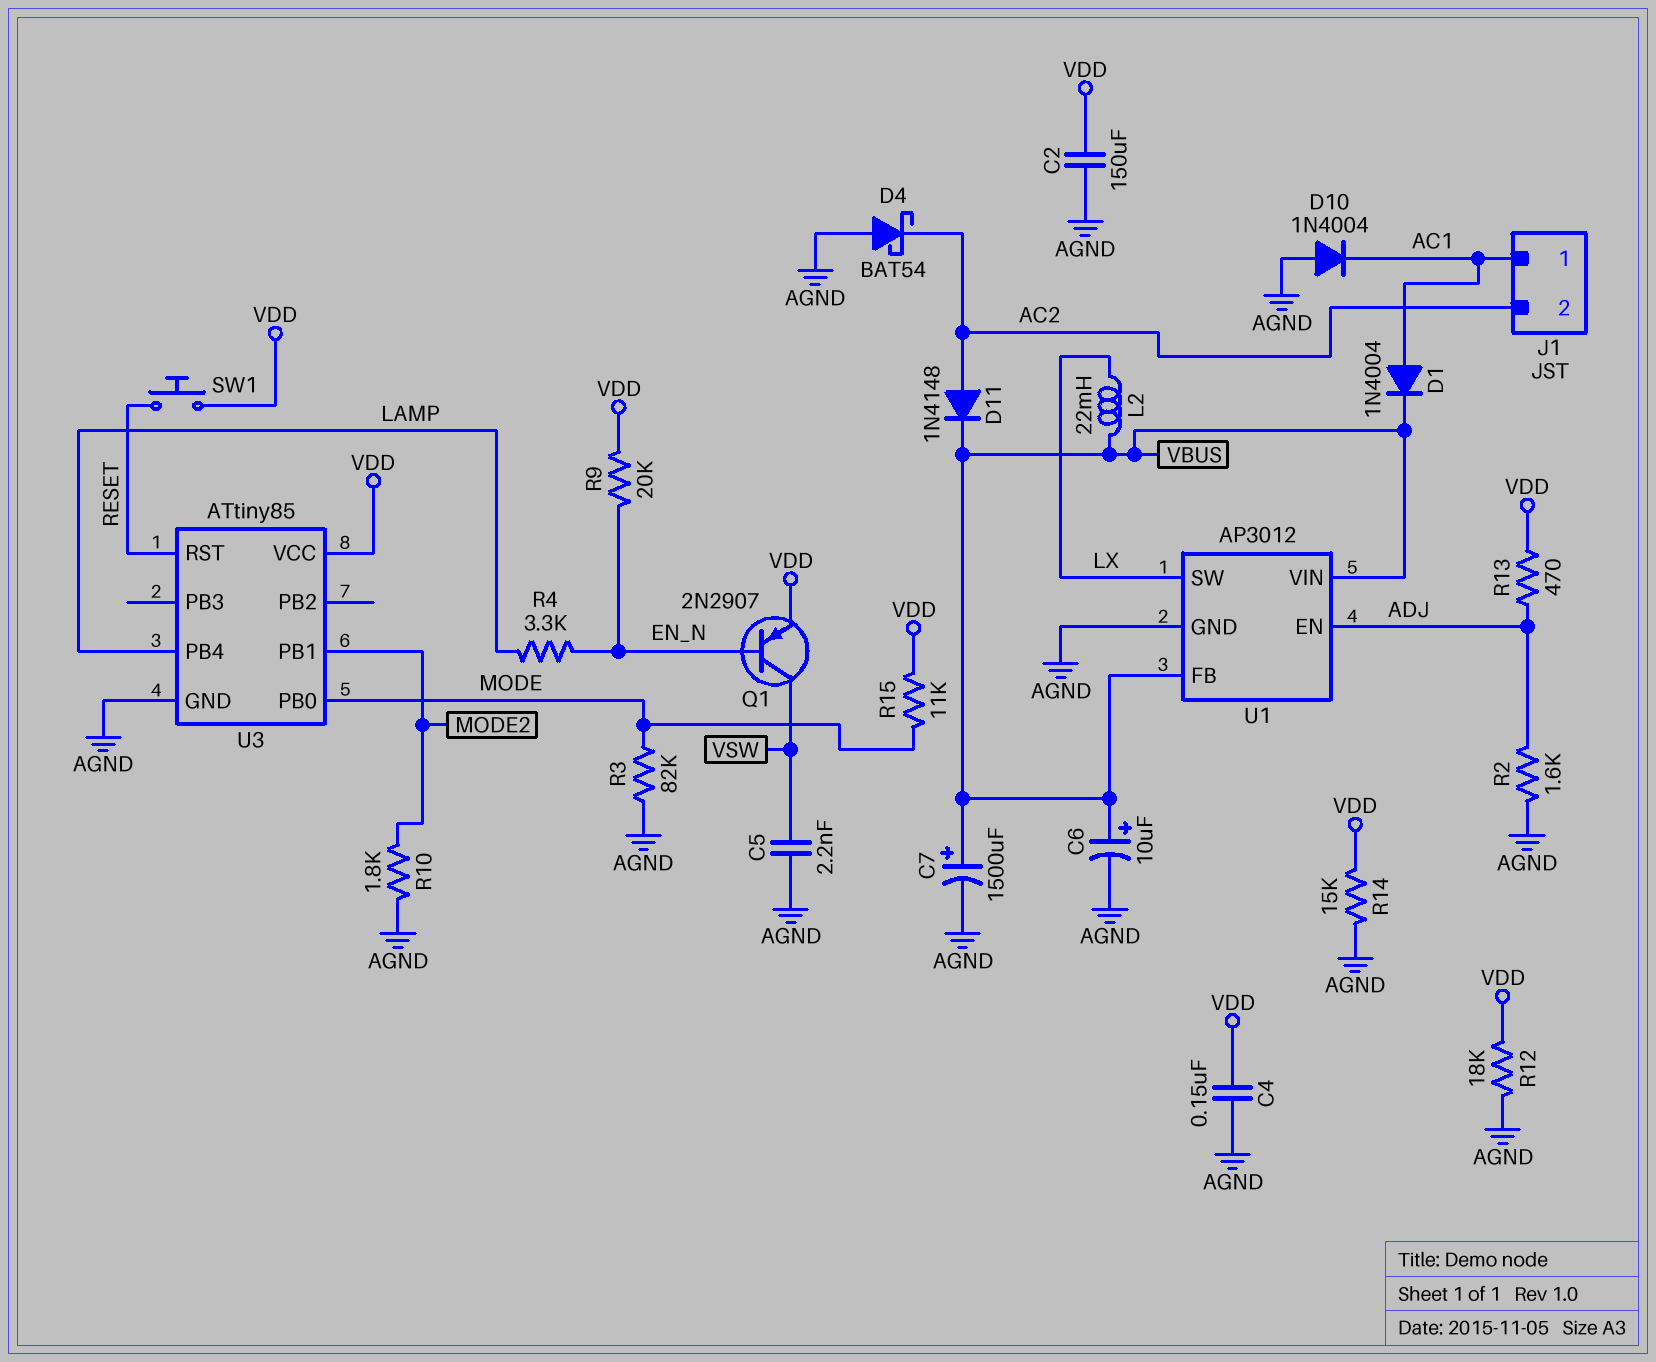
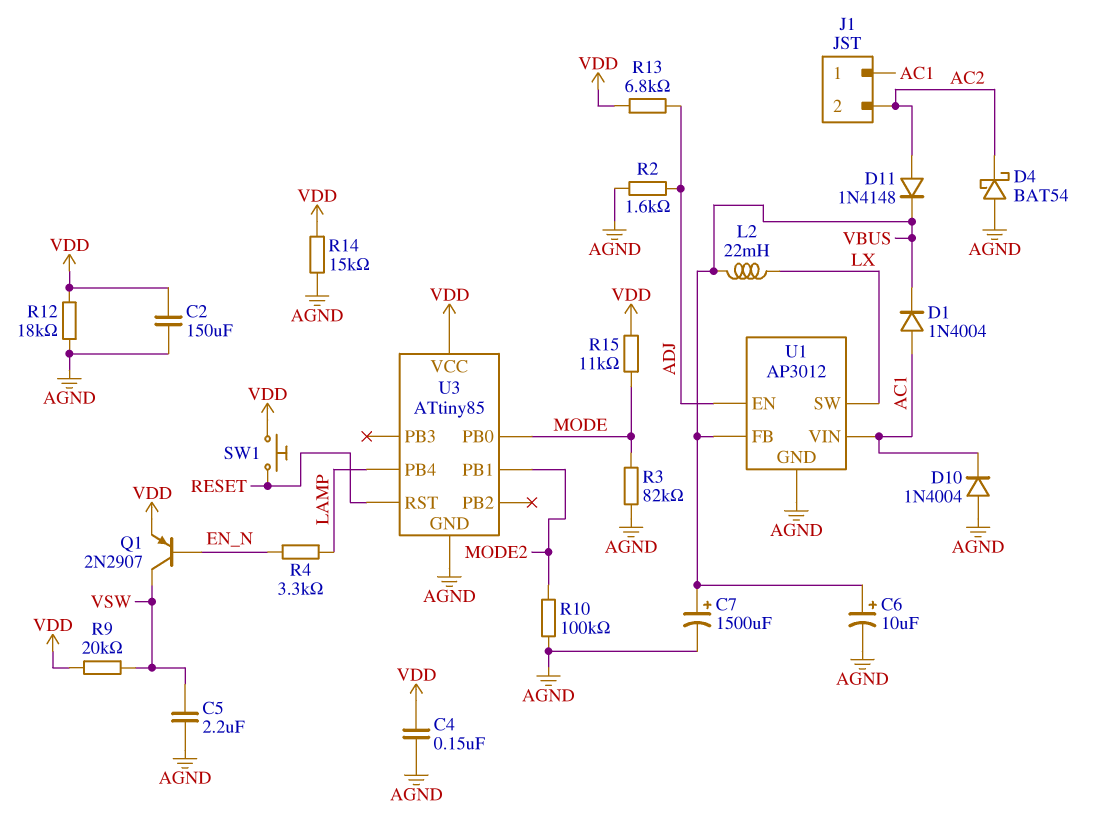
C5: 2.2nF (AGND, VSW) -> 2.2uF (AGND, VSW)
R9: 20k (EN_N, VDD) -> 20k (VDD, VSW)
R10: 1.8k (AGND, MODE2) -> 100k (AGND, MODE2)
R13: 470 (ADJ, VDD) -> 6.8k (ADJ, VDD)
U1 pin VIN: VBUS -> AC1

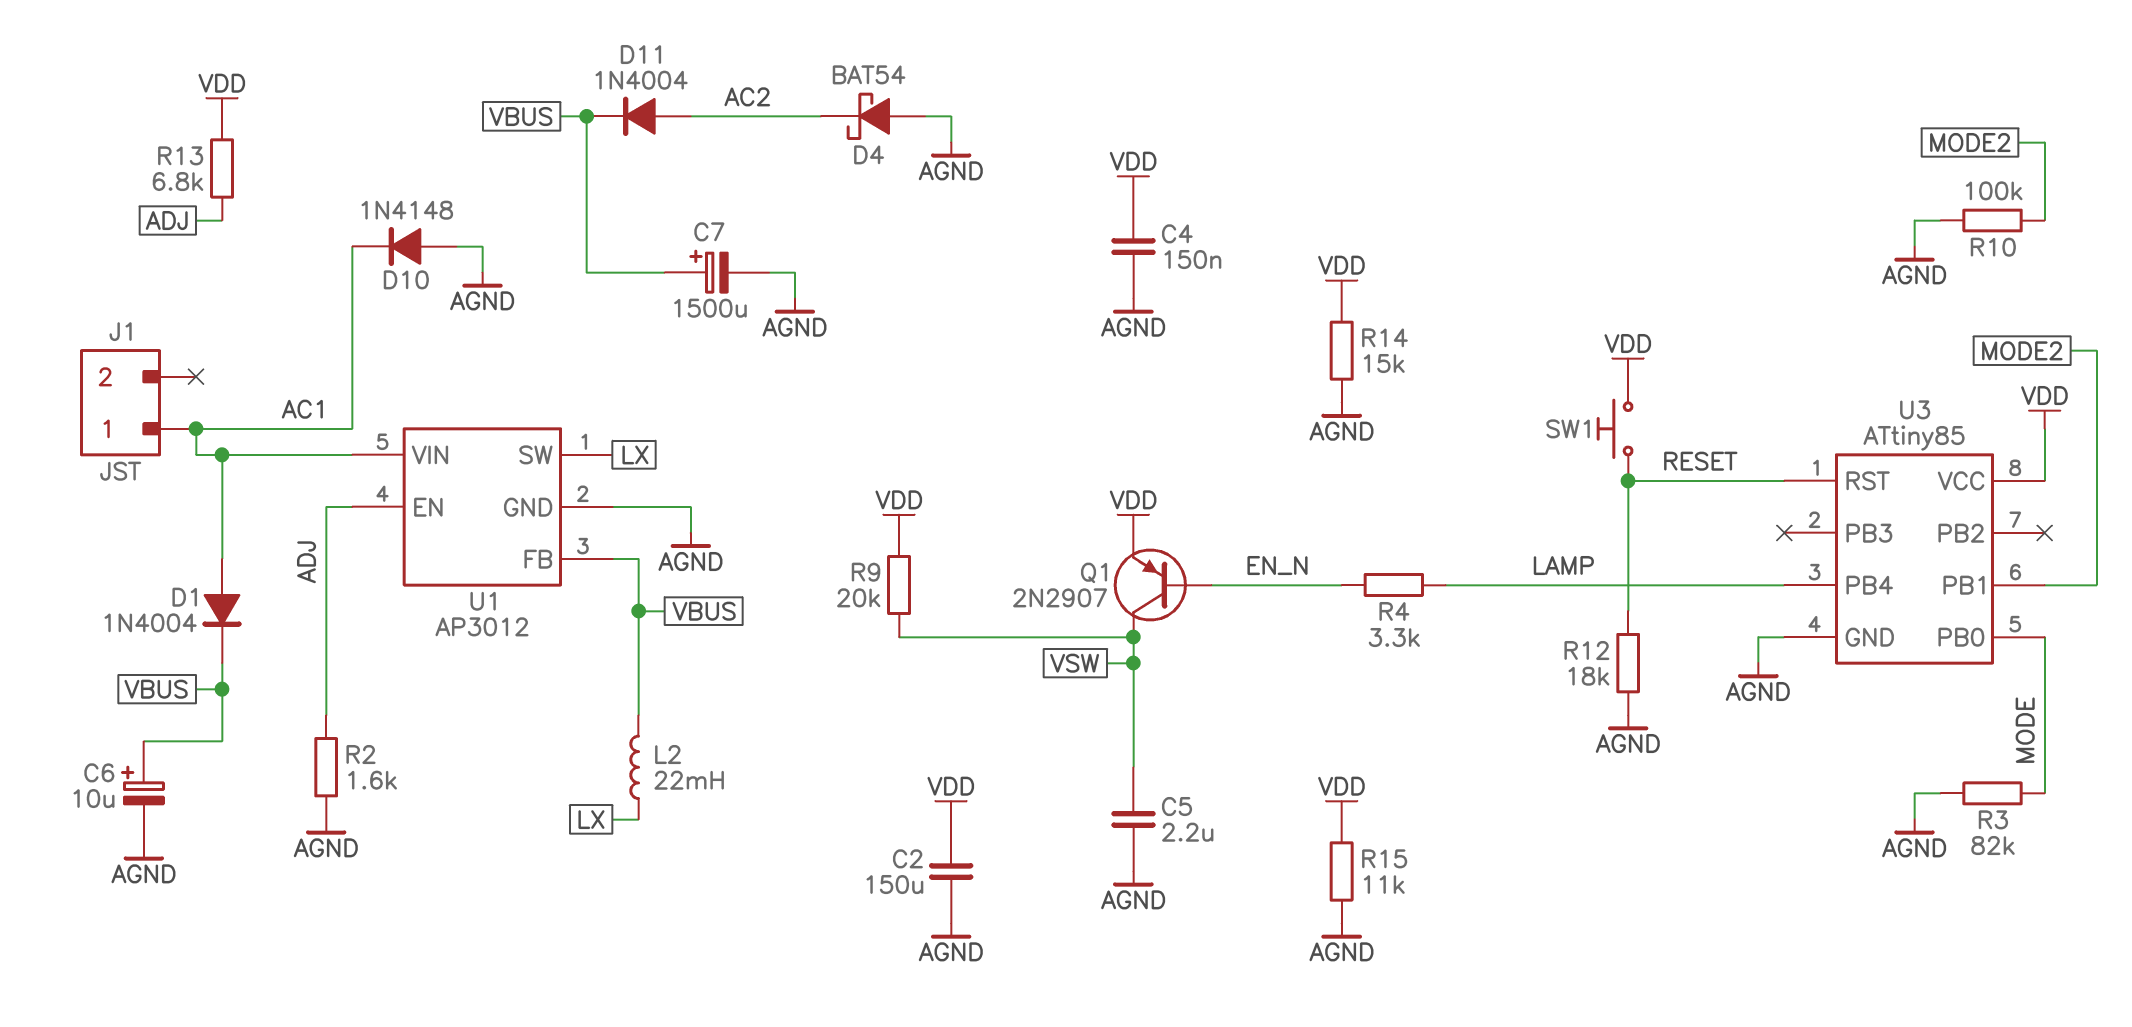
D10: diode 1N4004 (A AGND, K AC1) -> diode 1N4148 (A AGND, K AC1)
D11: diode 1N4148 (A AC2, K VBUS) -> diode 1N4004 (A AC2, K VBUS)
J1 pin 2: AC2 -> none
R12: 18k (AGND, VDD) -> 18k (AGND, RESET)
R15: 11k (MODE, VDD) -> 11k (AGND, VDD)

